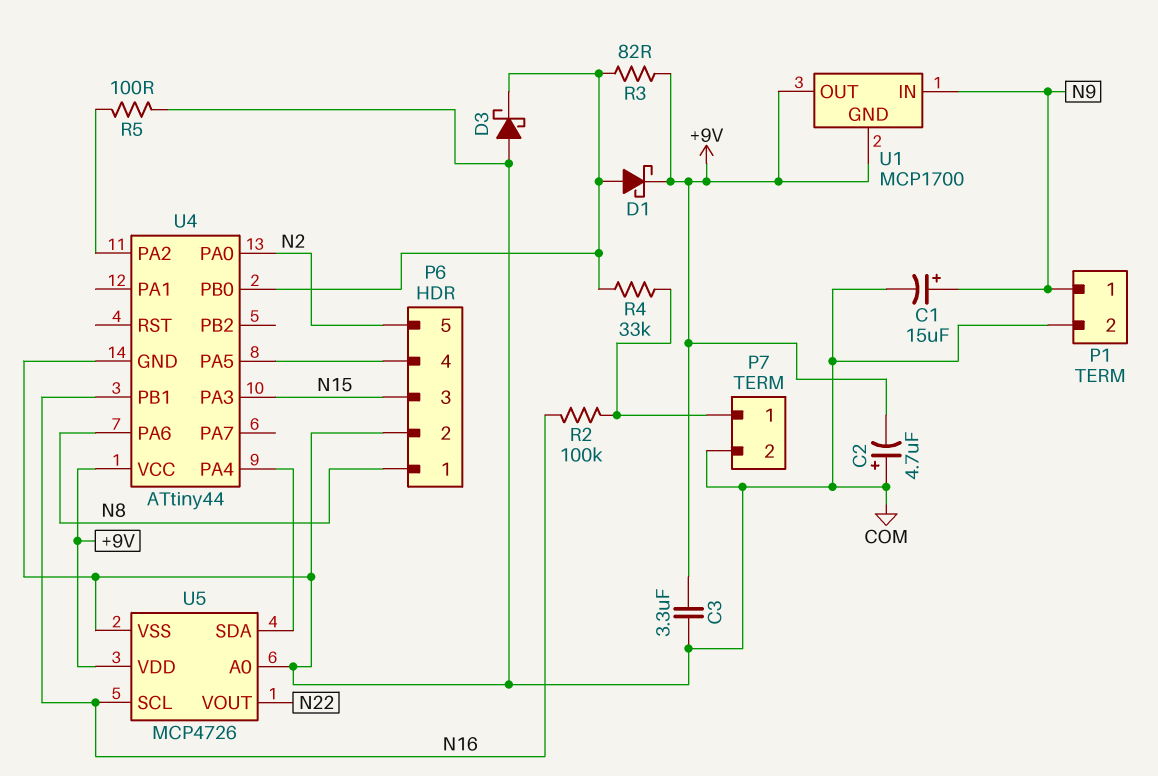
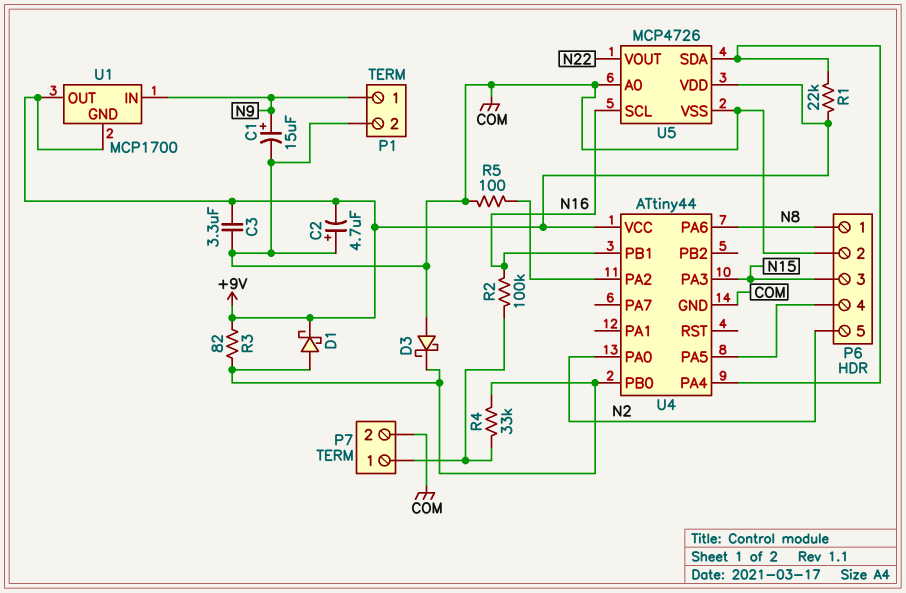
R1: none -> 22k (+9V, U4/PA4)

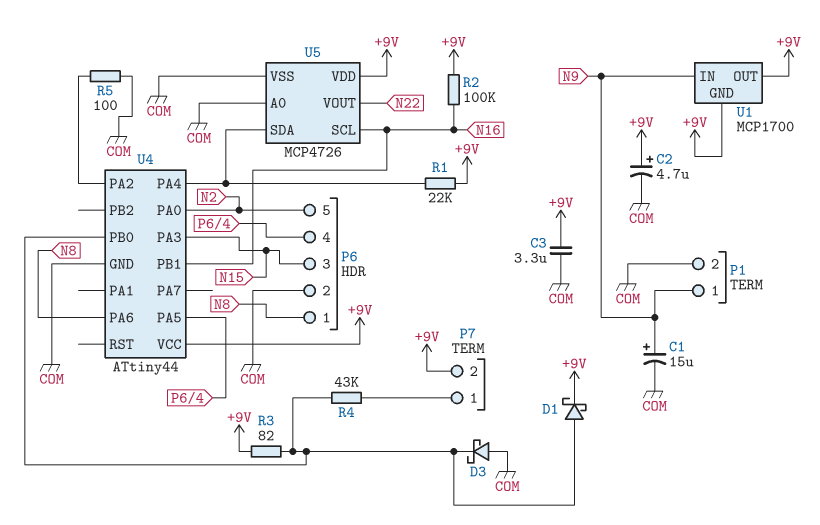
C2: 4.7uF (plus COM, minus +9V) -> 4.7uF (plus +9V, minus COM)
P7 pin 2: COM -> +9V
R2: 100k (N16, P7/1) -> 100k (+9V, N16)
R4: 33k (P7/1, U4/PB0) -> 43k (P7/1, U4/PB0)

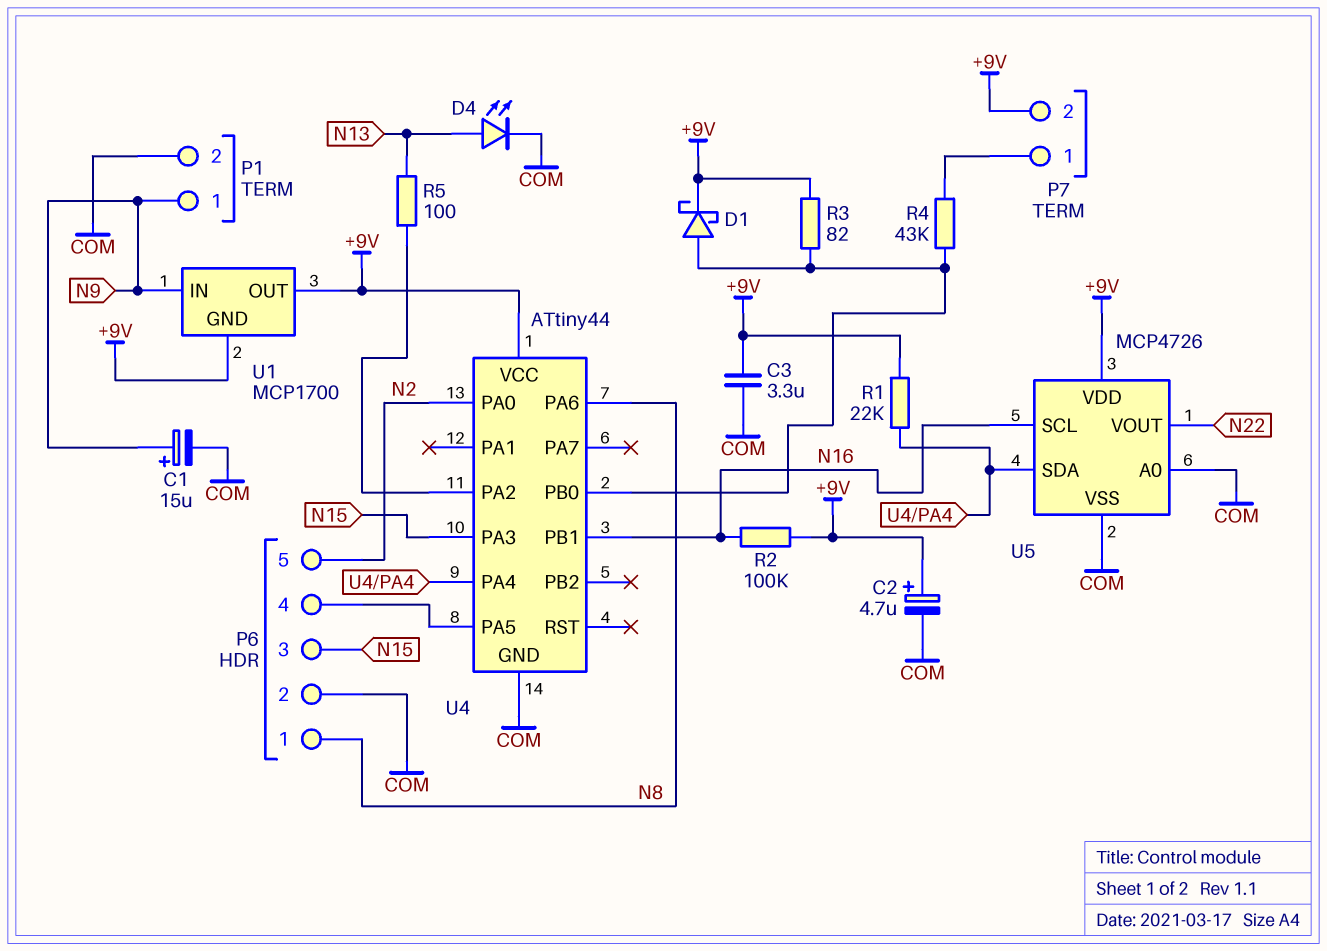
D3: schottky (A COM, K U4/PB0) -> none
D4: none -> LED (A N13, K COM)
R5: 100 (COM, U4/PA2) -> 100 (N13, U4/PA2)

